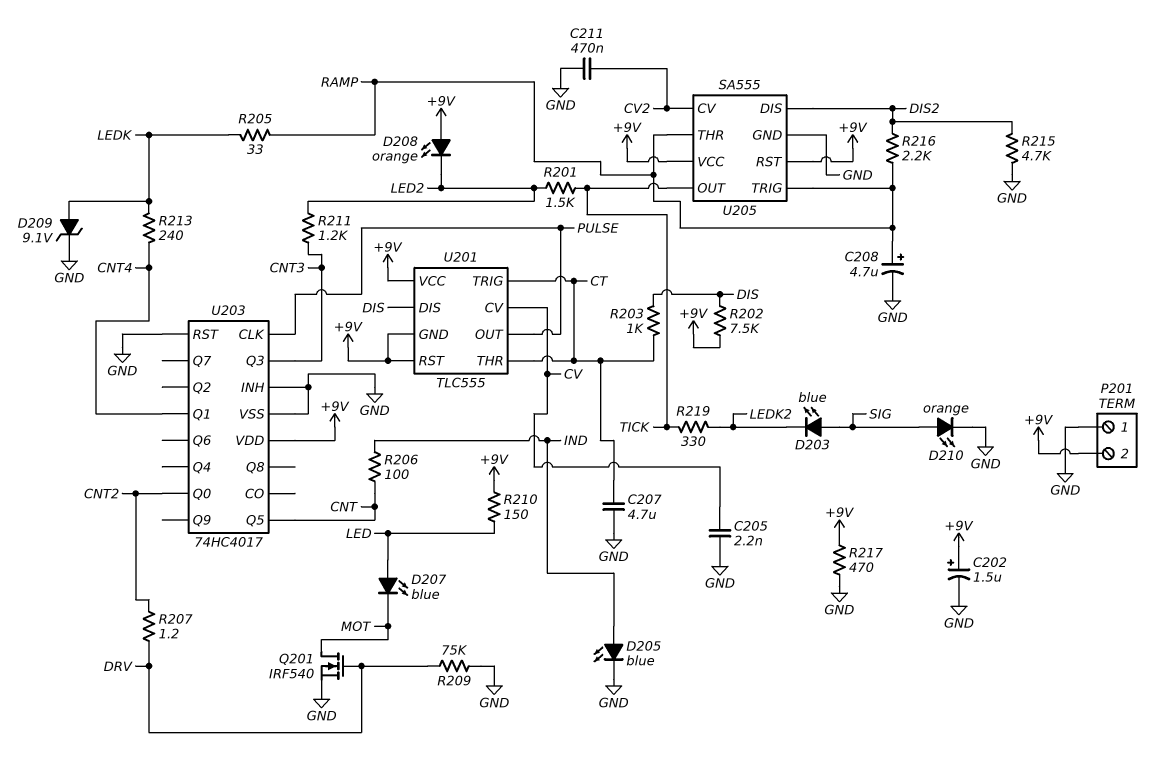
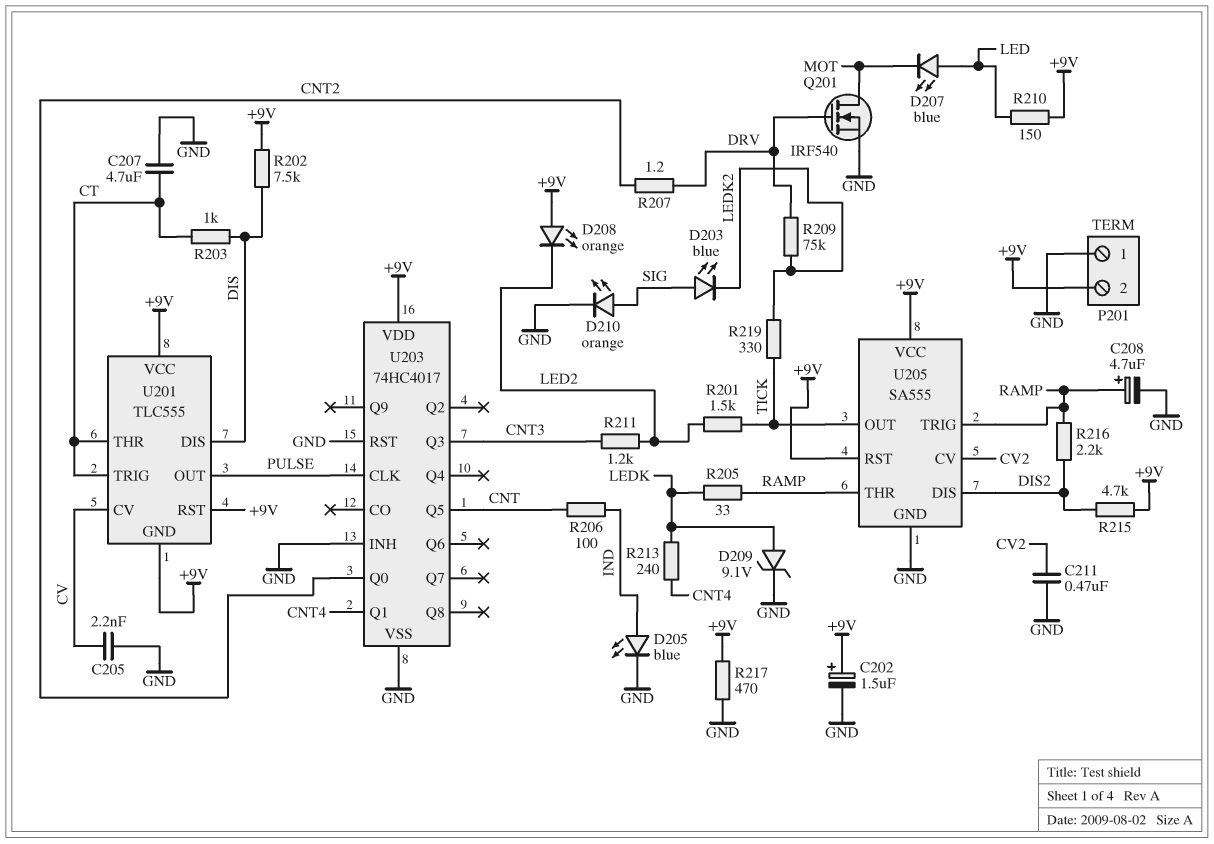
R209: 75k (DRV, GND) -> 75k (DRV, LEDK2)
R215: 4.7k (DIS2, GND) -> 4.7k (+9V, DIS2)

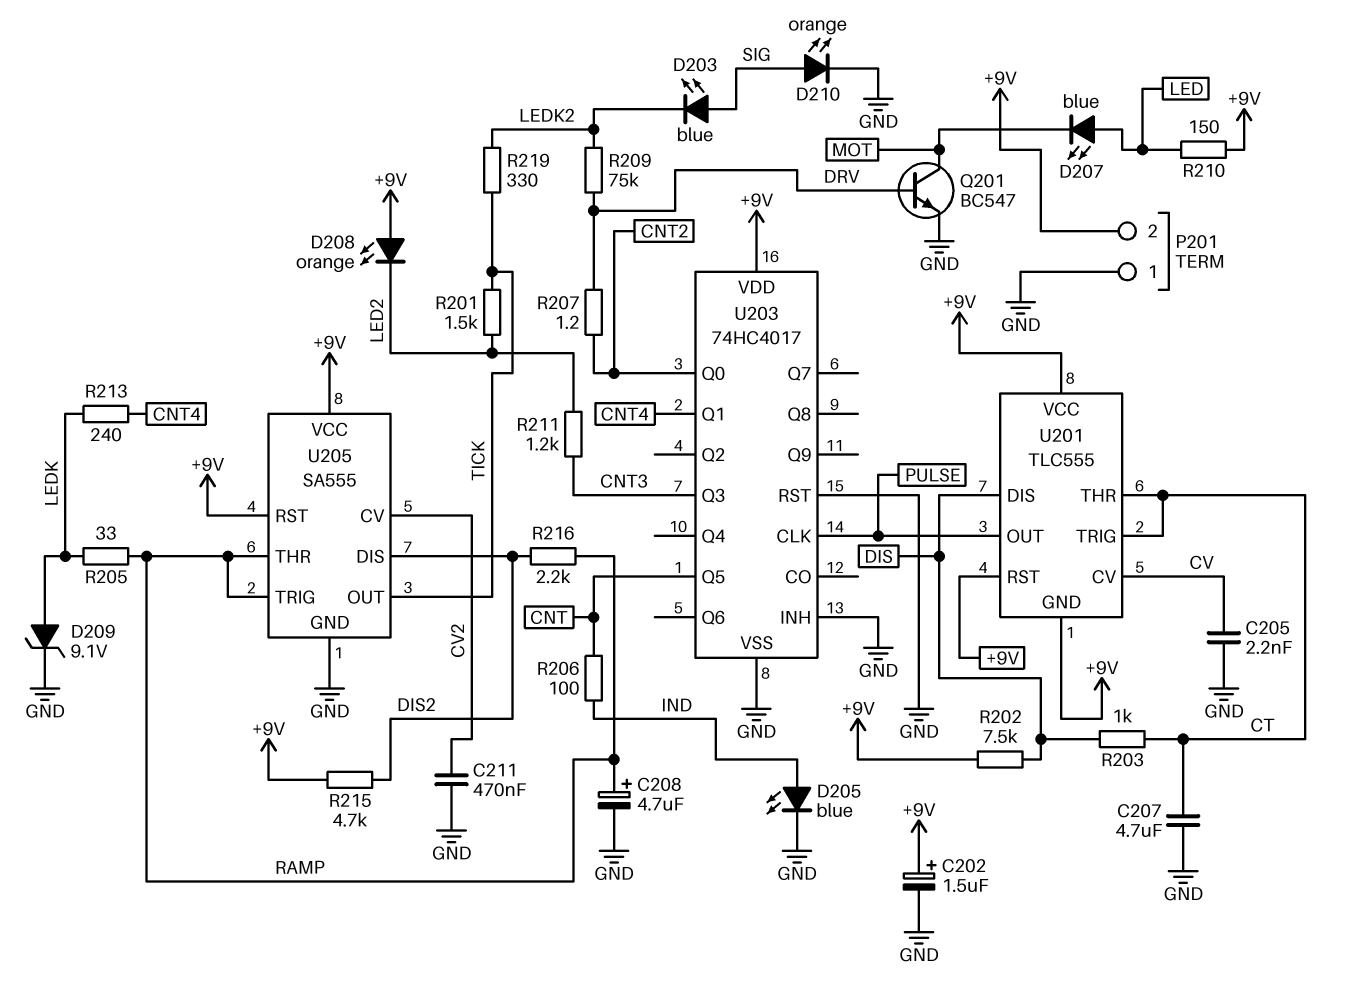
Q201: NMOS IRF540 (G DRV, D MOT, S GND) -> NPN BC547 (B DRV, C MOT, E GND)
R217: 470 (+9V, GND) -> none

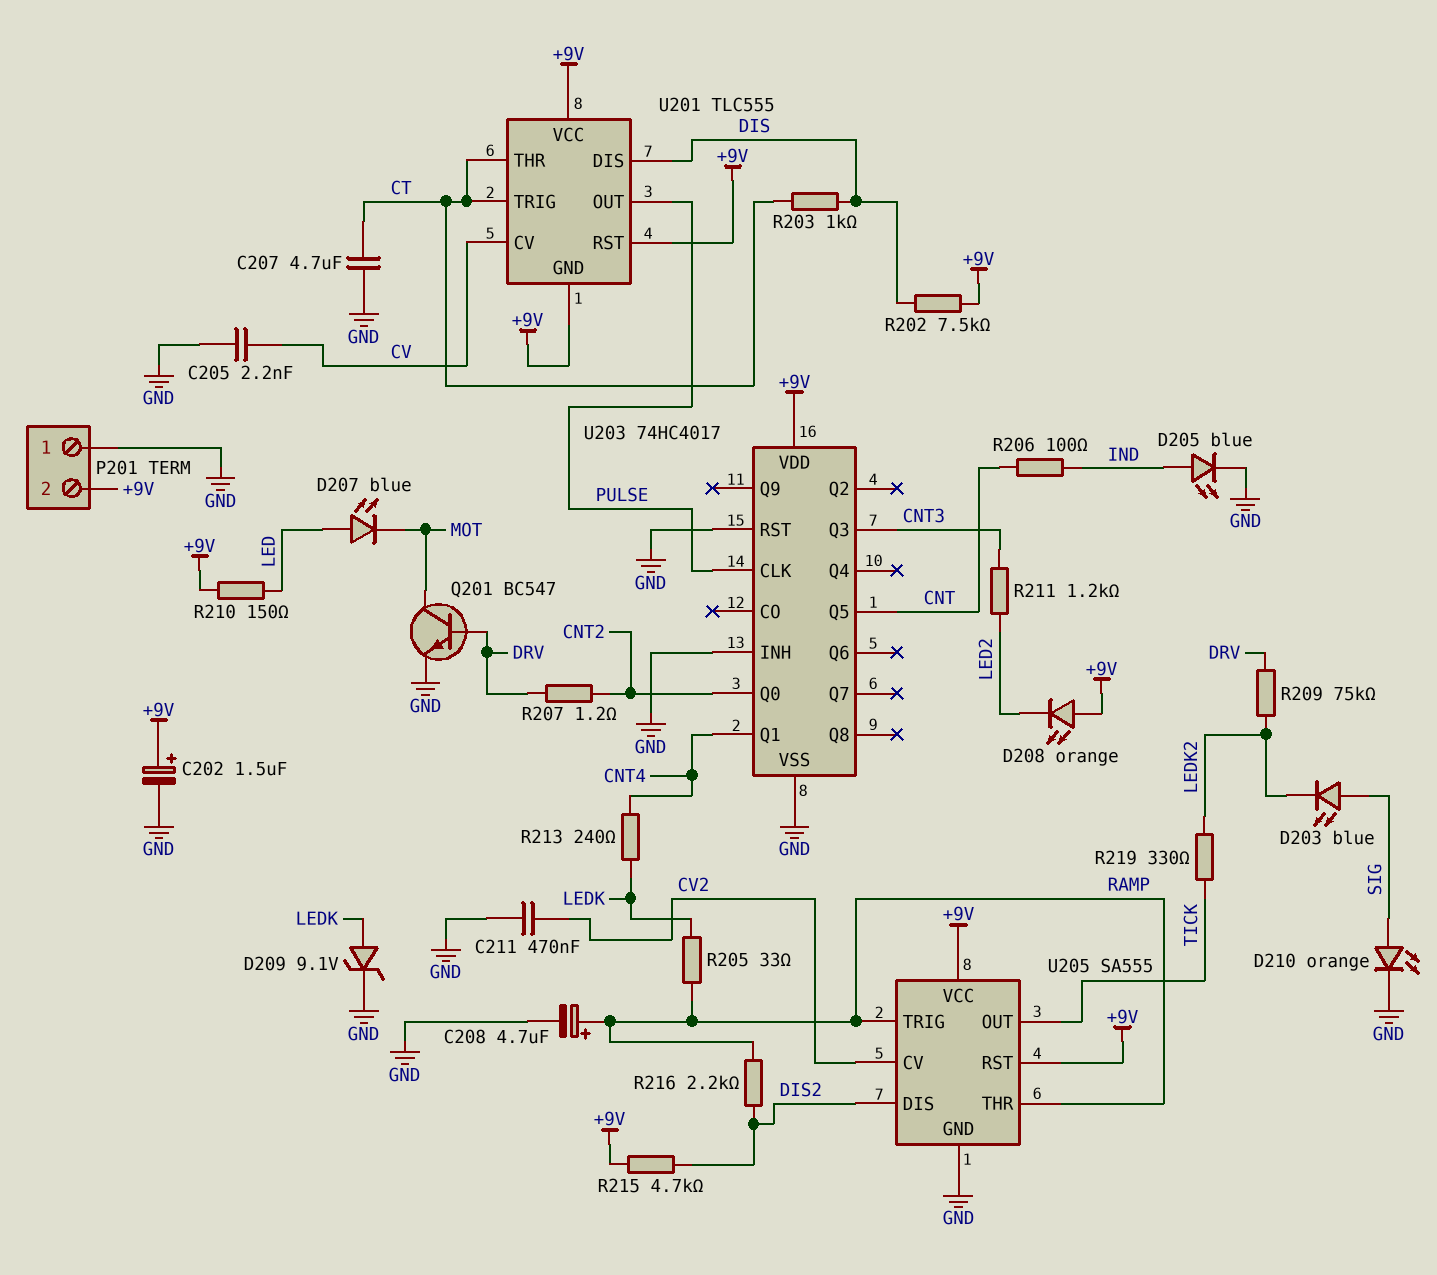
R201: 1.5k (LED2, TICK) -> none

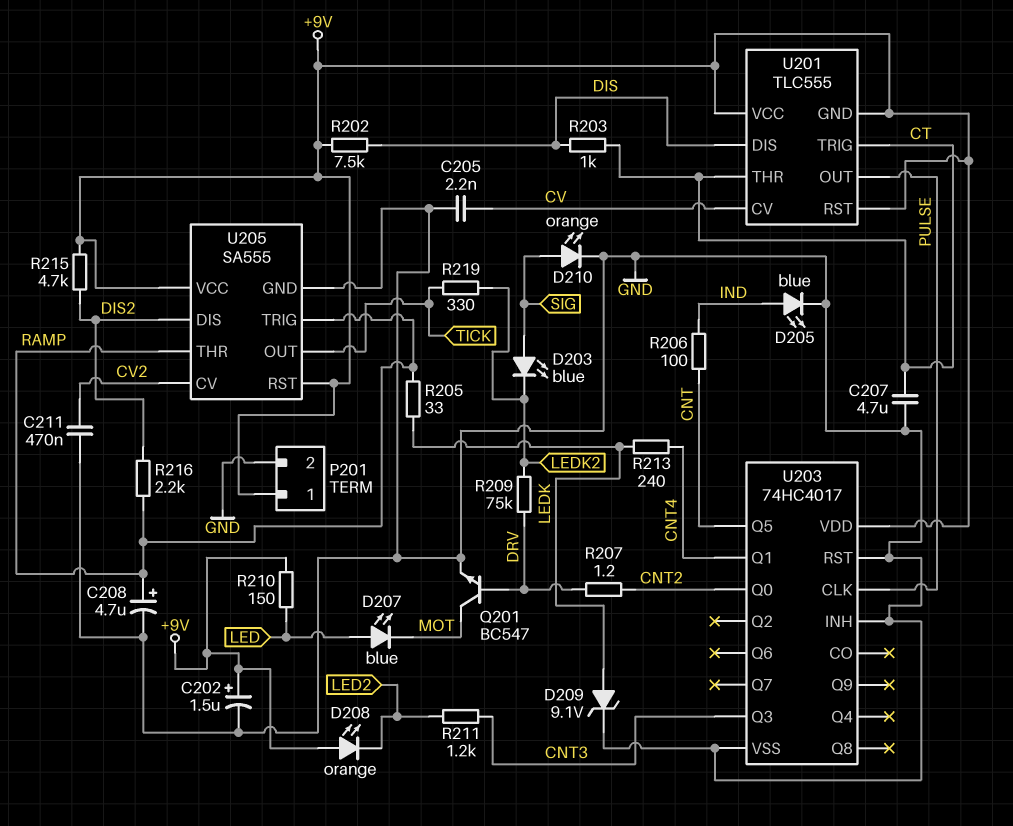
P201 pin 1: GND -> +9V
P201 pin 2: +9V -> GND

